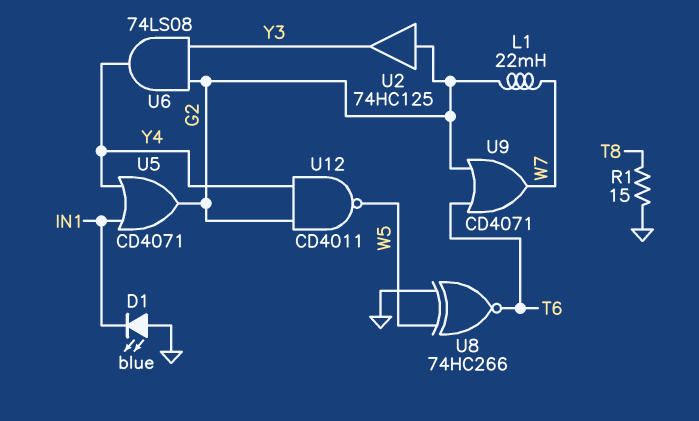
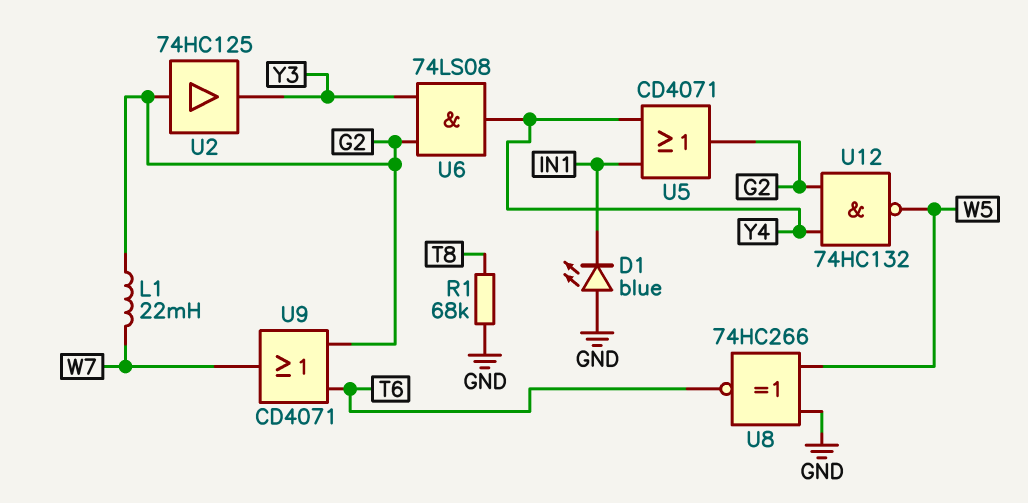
R1: 15 (GND, T8) -> 68k (GND, T8)
U12: NAND CD4011 (in G2, in Y4, out W5) -> NAND 74HC132 (in G2, in Y4, out W5)

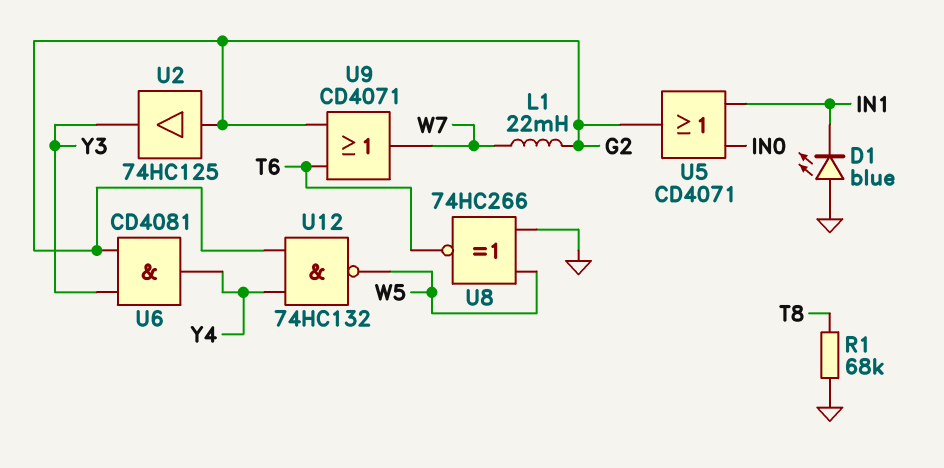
U5: OR CD4071 (in IN1, in Y4, out G2) -> OR CD4071 (in IN0, in IN1, out G2)
U6: AND 74LS08 (in G2, in Y3, out Y4) -> AND CD4081 (in G2, in Y3, out Y4)

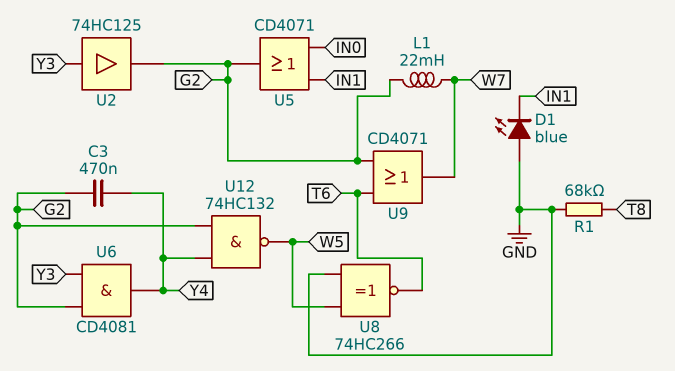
C3: none -> 470nF (G2, Y4)
U2: buffer 74HC125 (in G2, out Y3) -> buffer 74HC125 (in Y3, out G2)

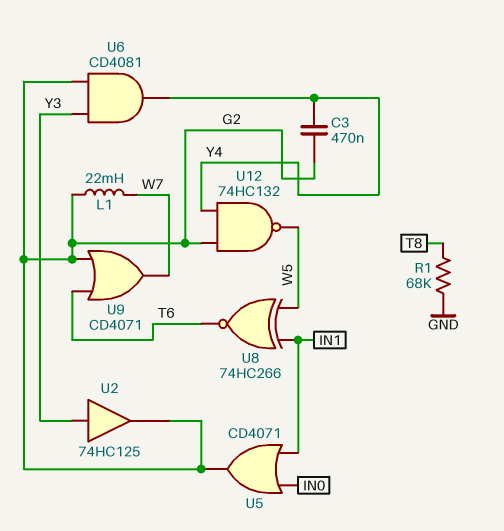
D1: LED blue (A GND, K IN1) -> none
U8: XNOR 74HC266 (in GND, in W5, out T6) -> XNOR 74HC266 (in IN1, in W5, out T6)

